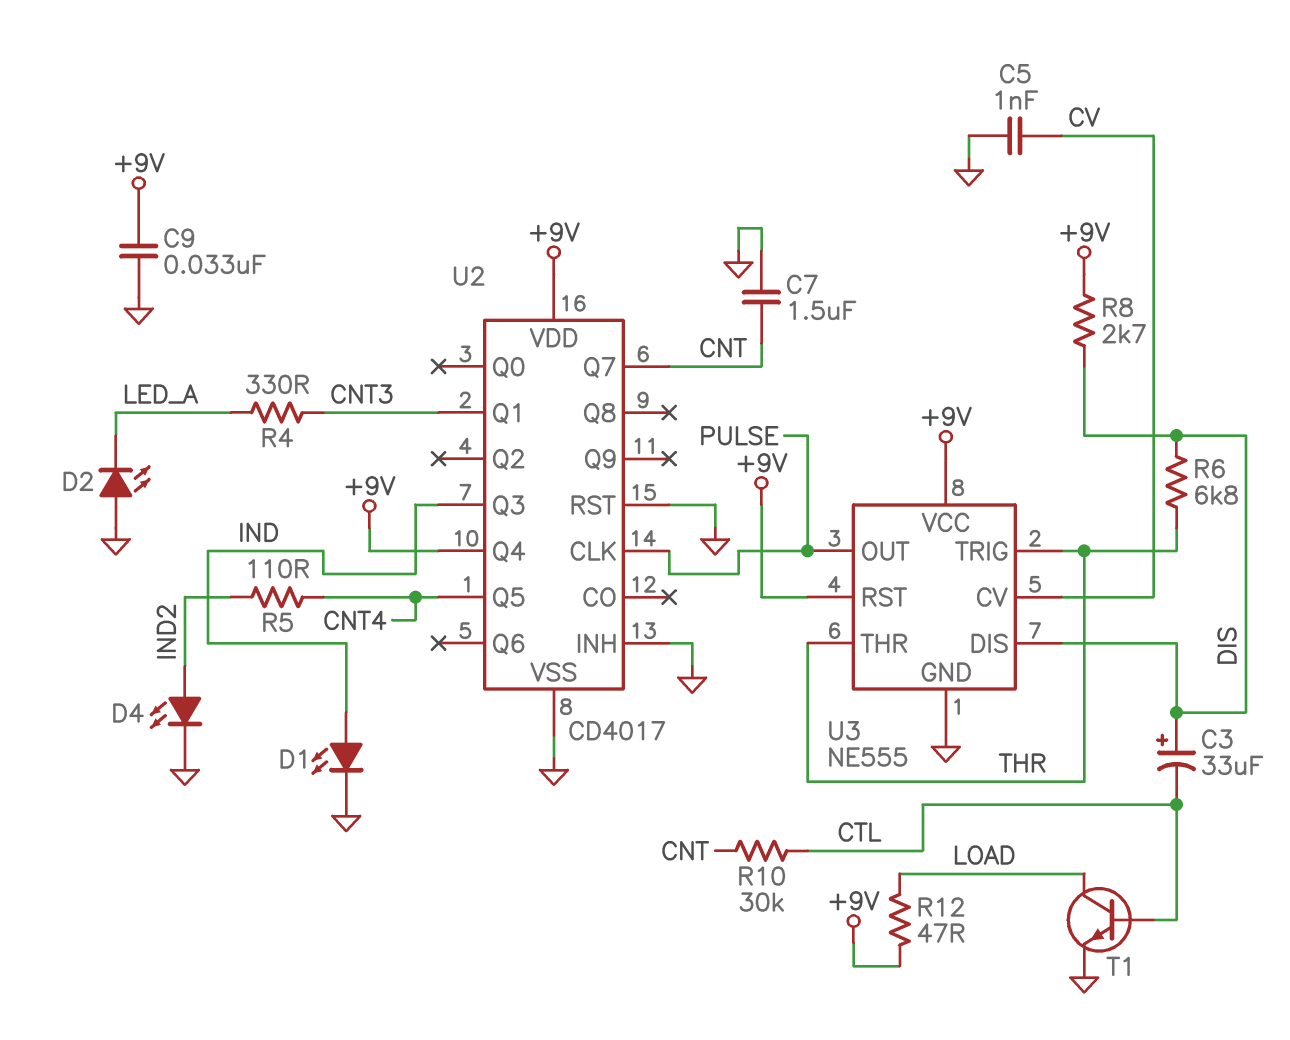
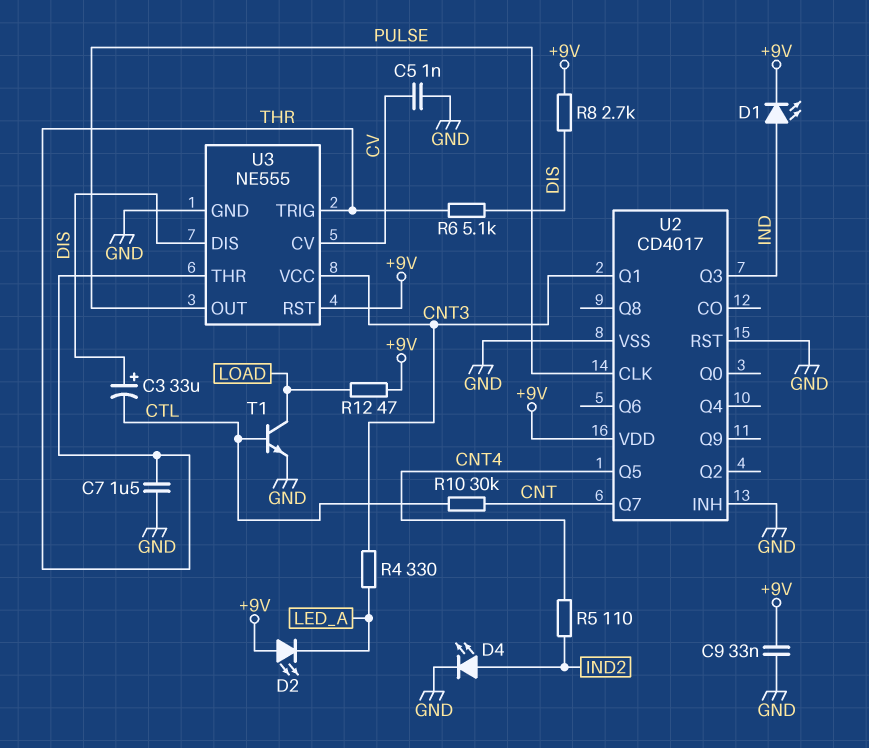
C7: 1.5uF (CNT, GND) -> 1.5uF (GND, THR)
D1: LED (A IND, K GND) -> LED (A IND, K +9V)
D2: LED (A GND, K LED_A) -> LED (A +9V, K LED_A)
R6: 6.8k (DIS, THR) -> 5.1k (DIS, THR)
U2 pin Q4: +9V -> none
U3 pin VCC: +9V -> CNT3

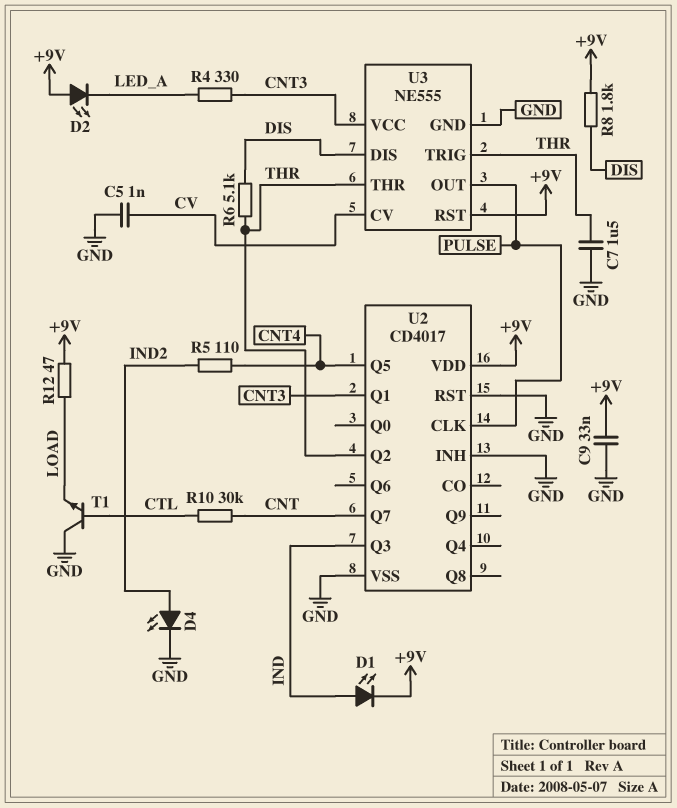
C3: 33uF (plus DIS, minus CTL) -> none
R8: 2.7k (+9V, DIS) -> 1.8k (+9V, DIS)
T1: NPN (B CTL, C LOAD, E GND) -> NPN (B CTL, C GND, E LOAD)
U2 pin Q2: none -> THR

